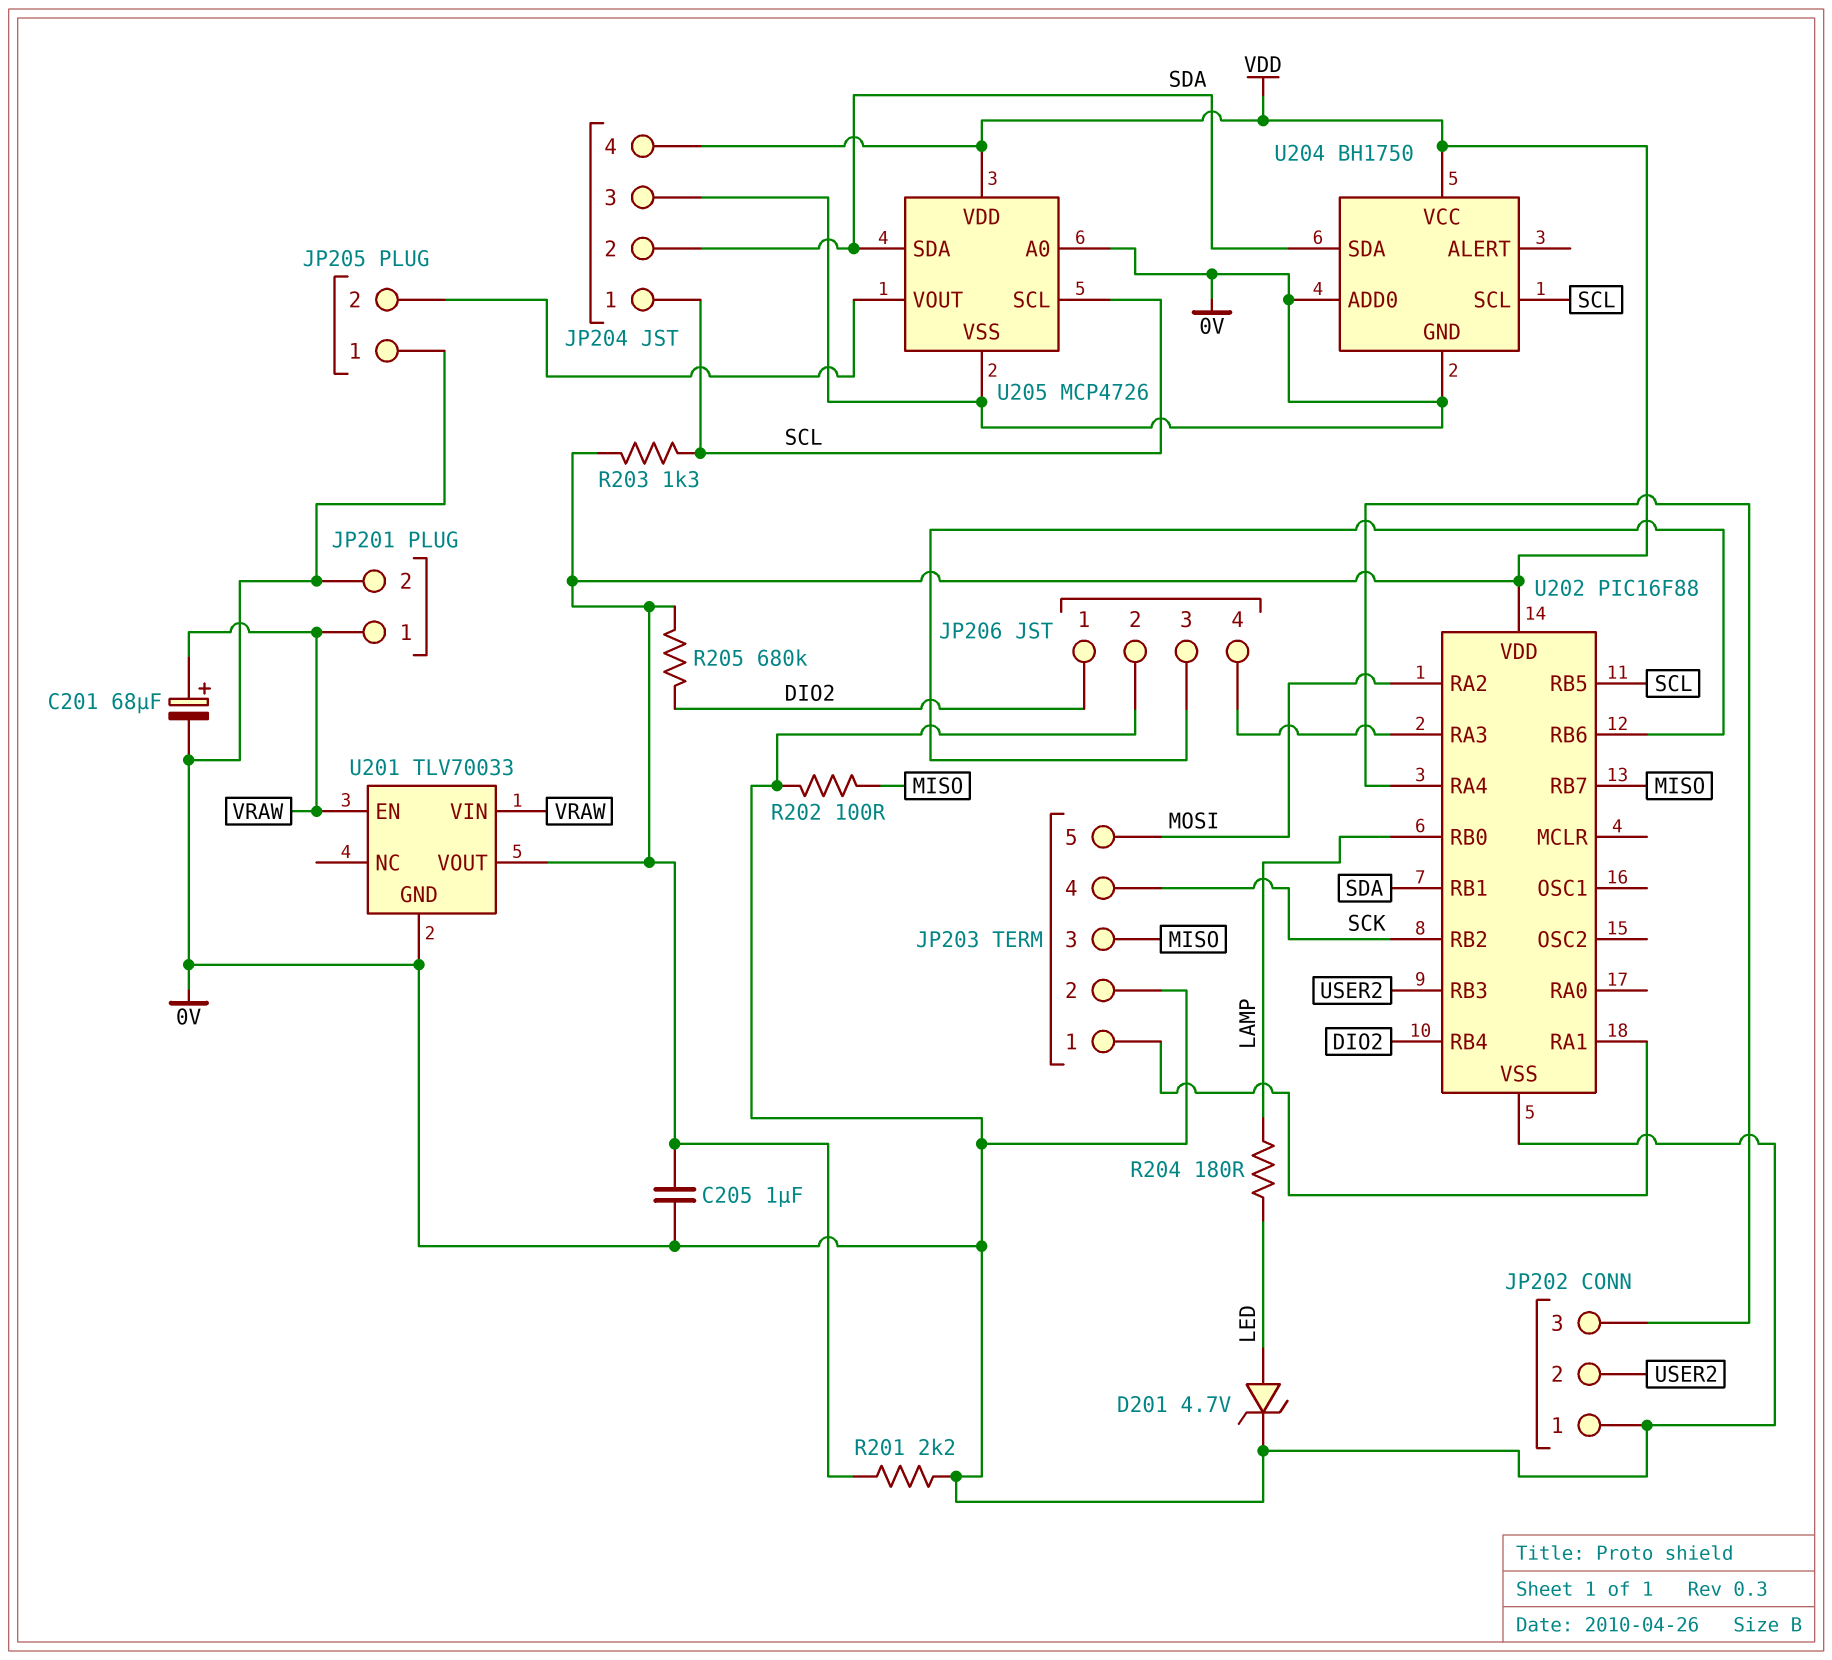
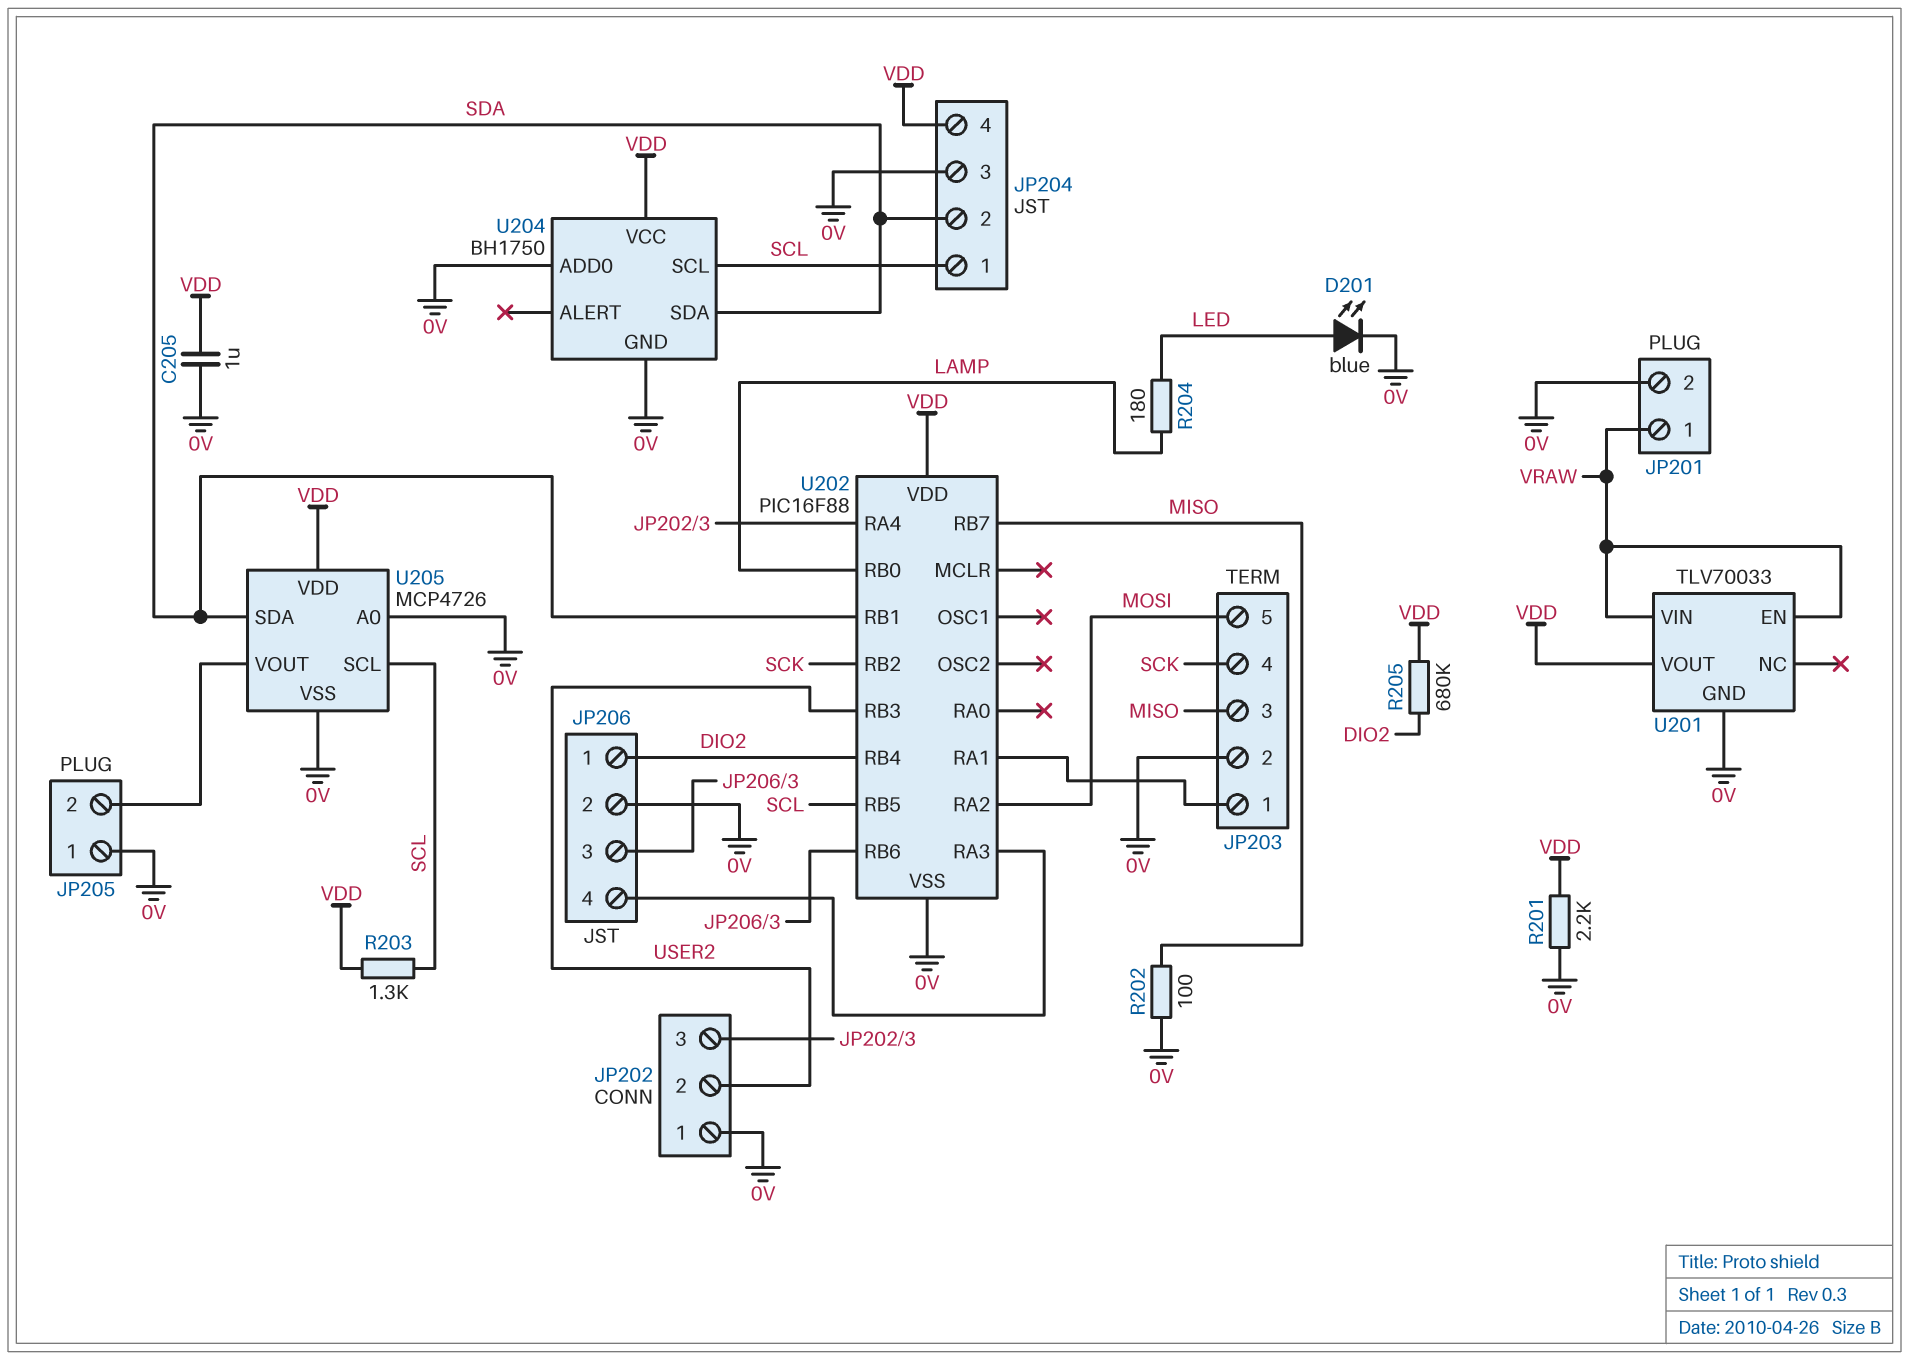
C201: 68uF (plus VRAW, minus 0V) -> none
D201: zener 4.7V (A LED, K 0V) -> LED blue (A LED, K 0V)

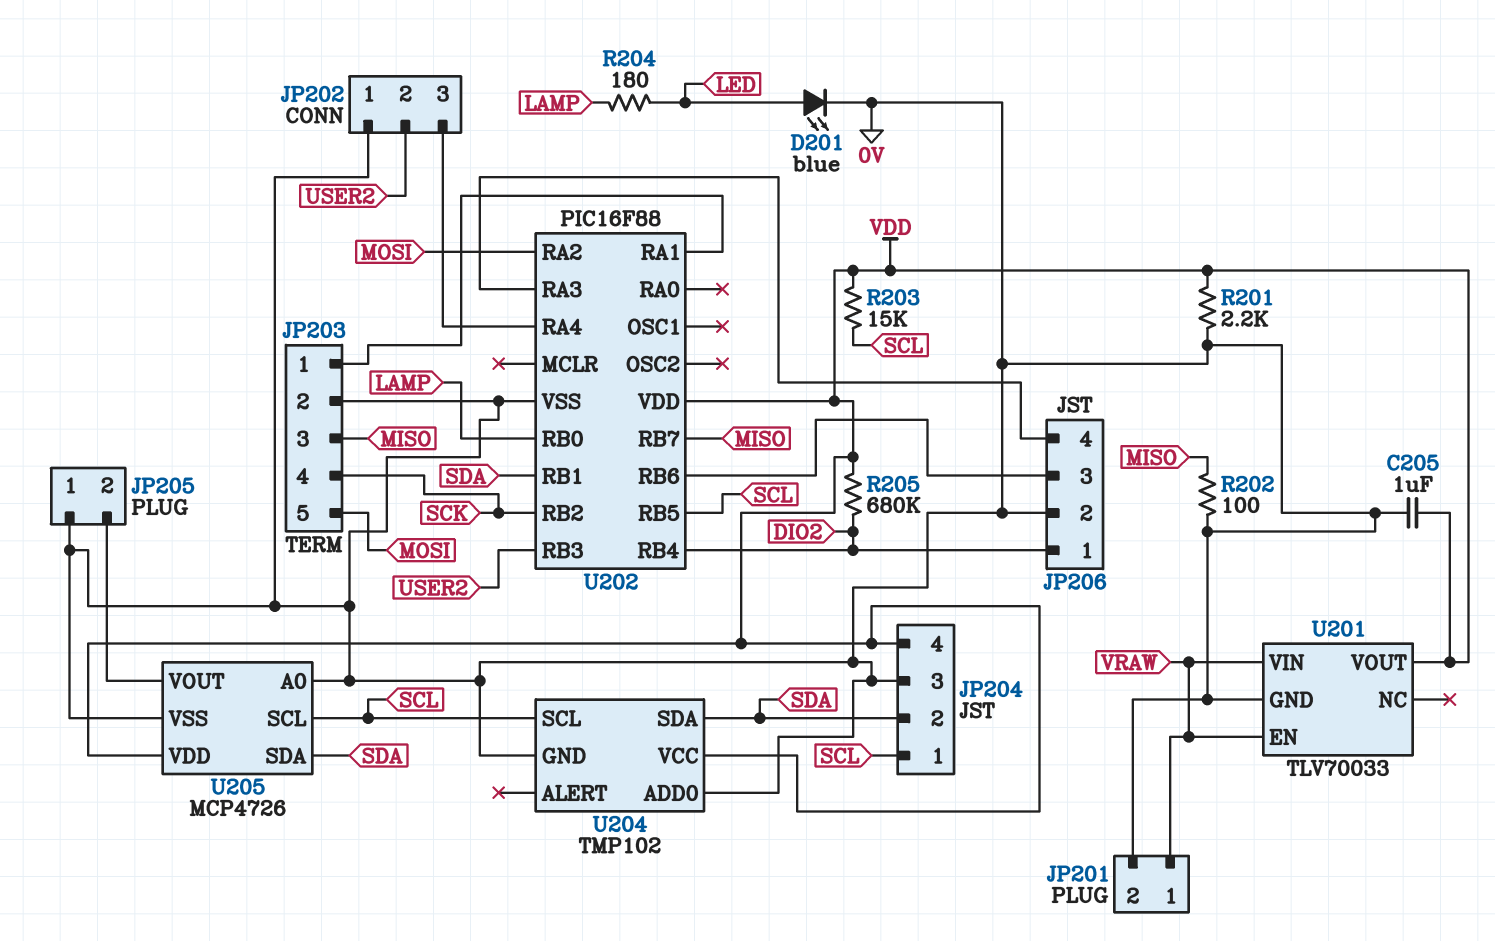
R203: 1.3k (SCL, VDD) -> 15k (SCL, VDD)
U204: BH1750 -> TMP102

